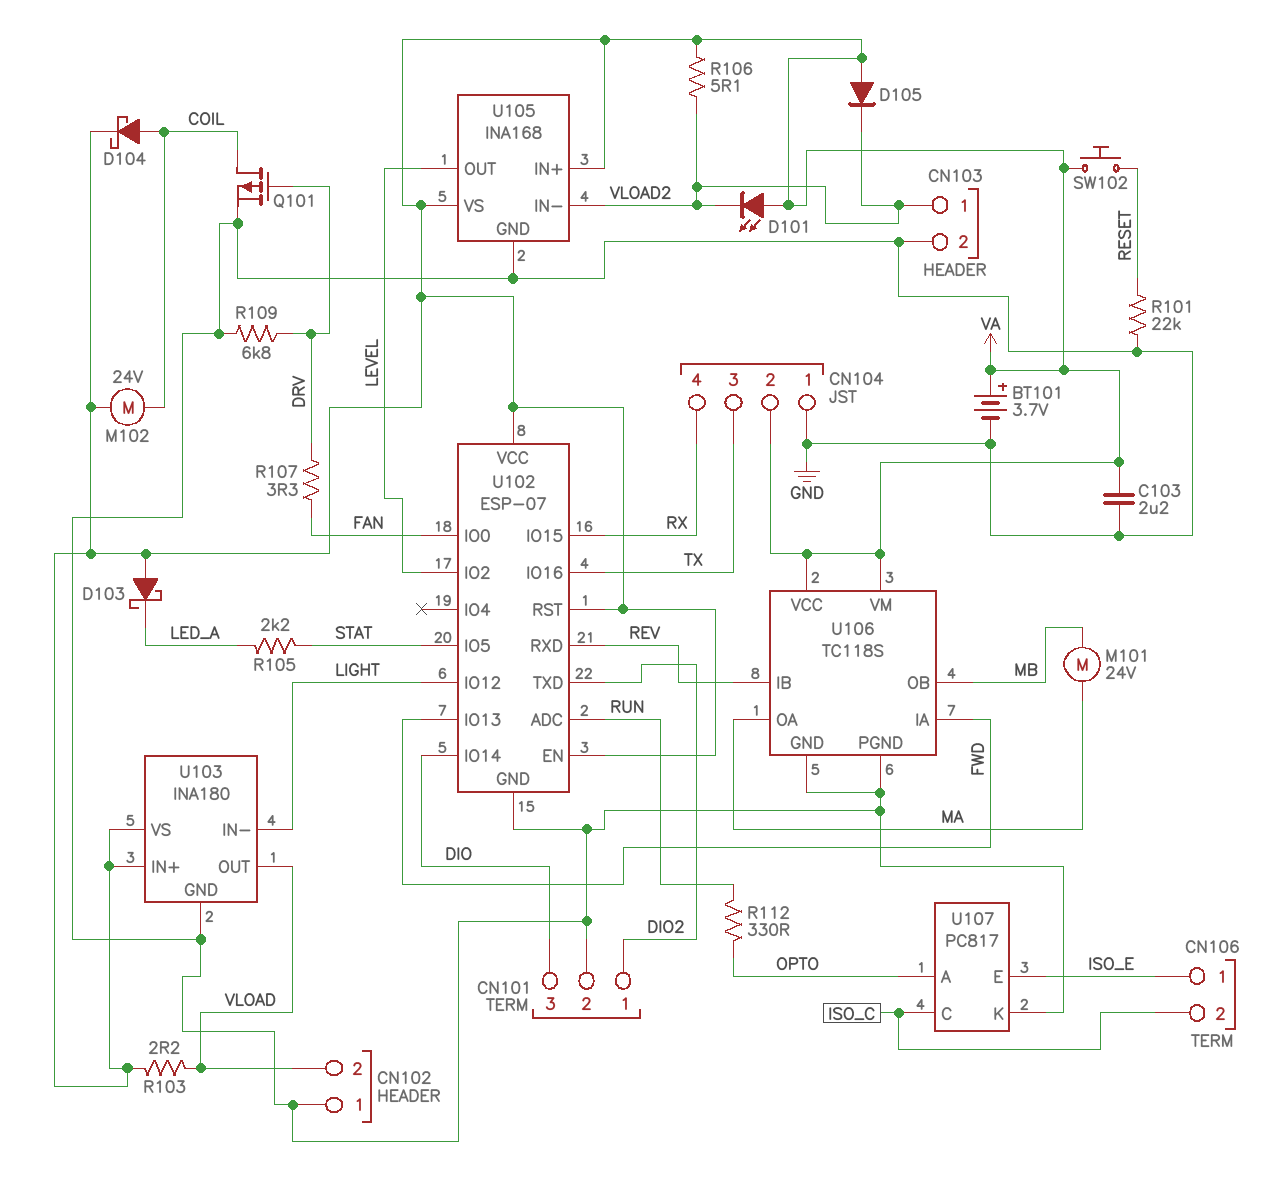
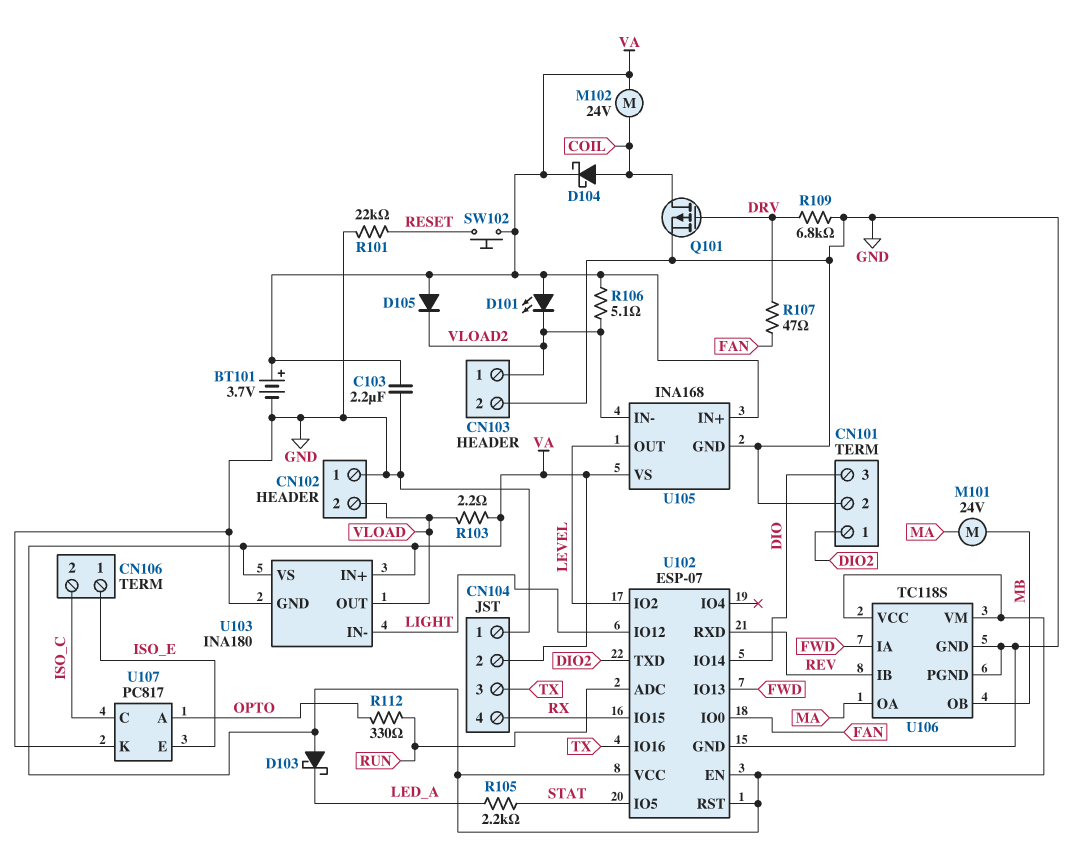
R107: 3.3 (DRV, FAN) -> 47 (DRV, FAN)

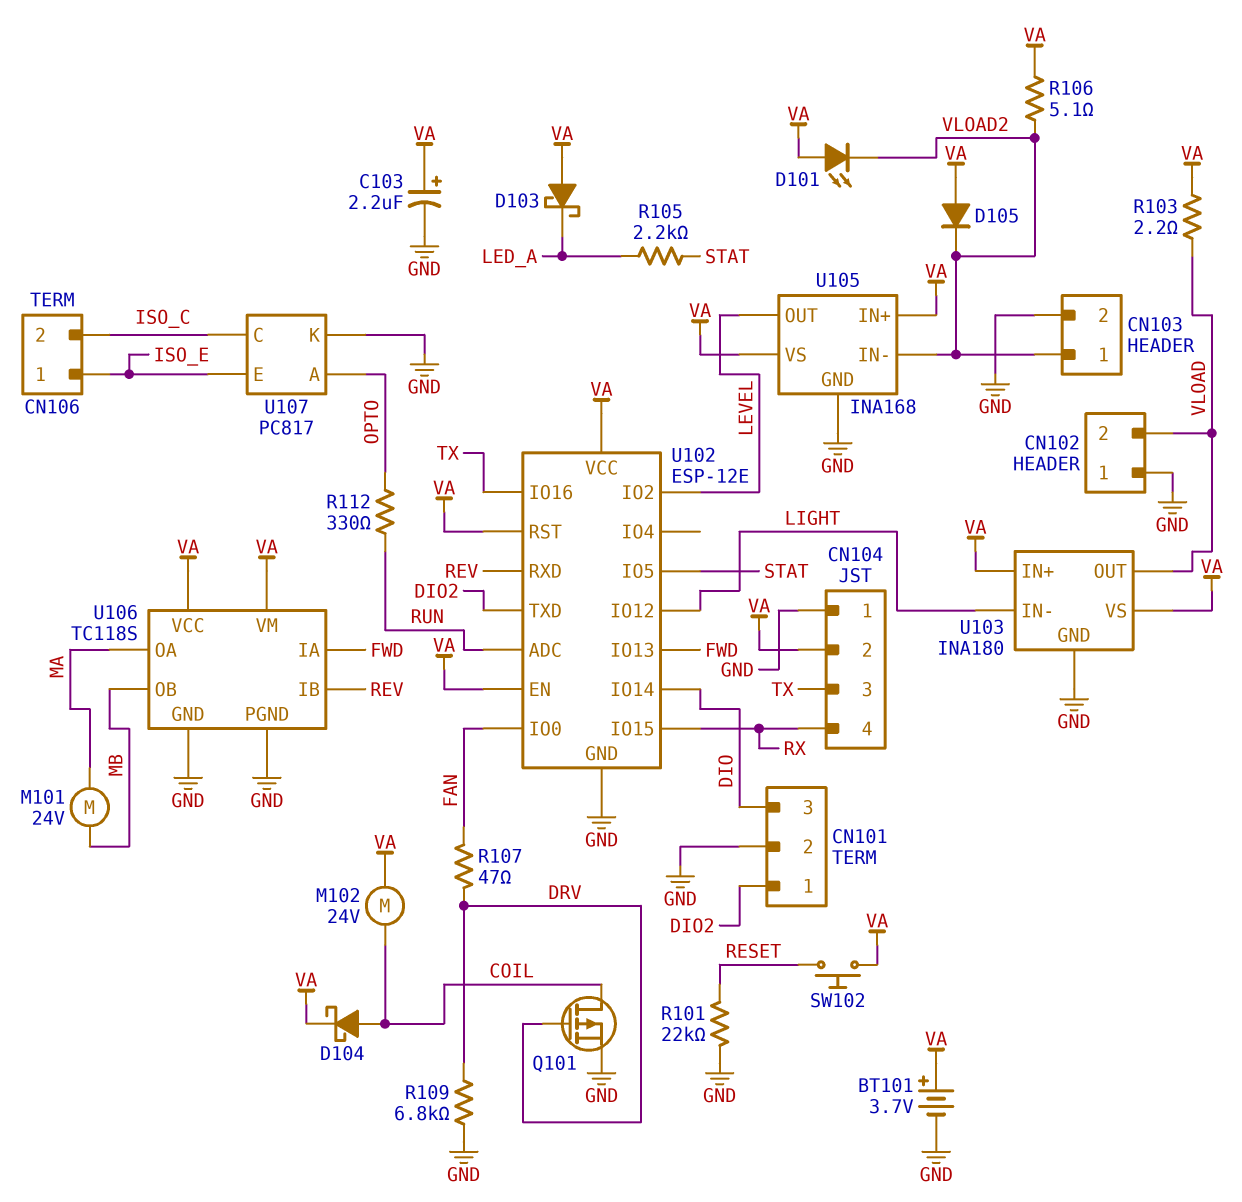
C103: 2.2uF (GND, VA) -> 2.2uF (plus VA, minus GND)
U102: ESP-07 -> ESP-12E

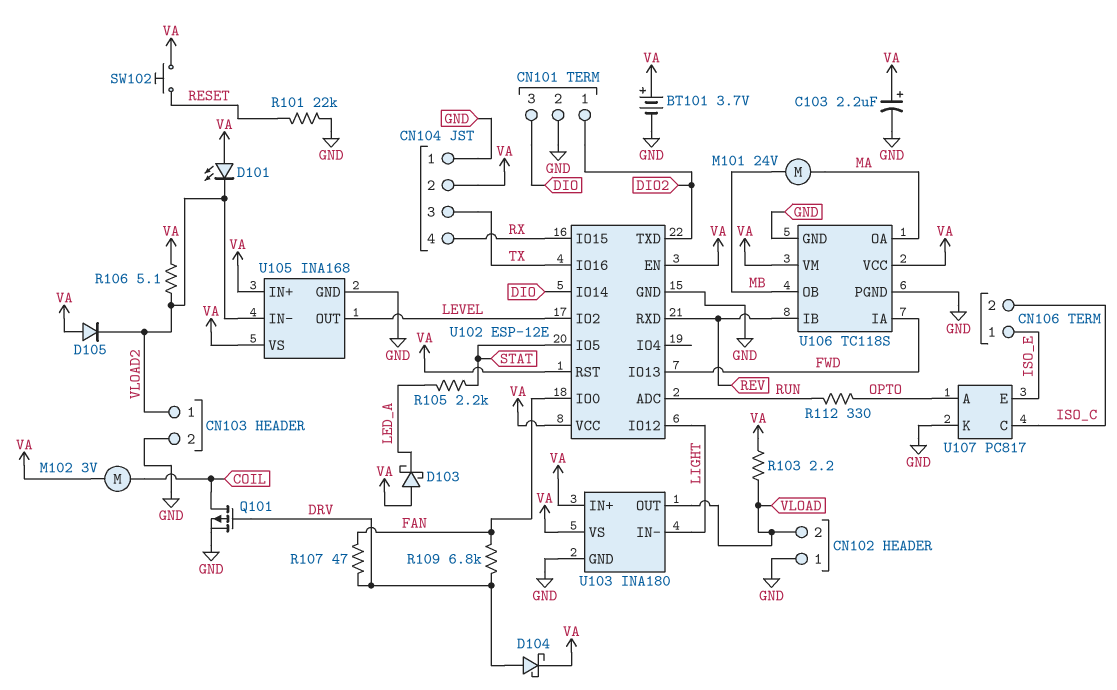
D104: schottky (A COIL, K VA) -> schottky (A DRV, K VA)
M102: motor 24V (COIL, VA) -> motor 3V (COIL, VA)
R109: 6.8k (DRV, GND) -> 6.8k (DRV, FAN)

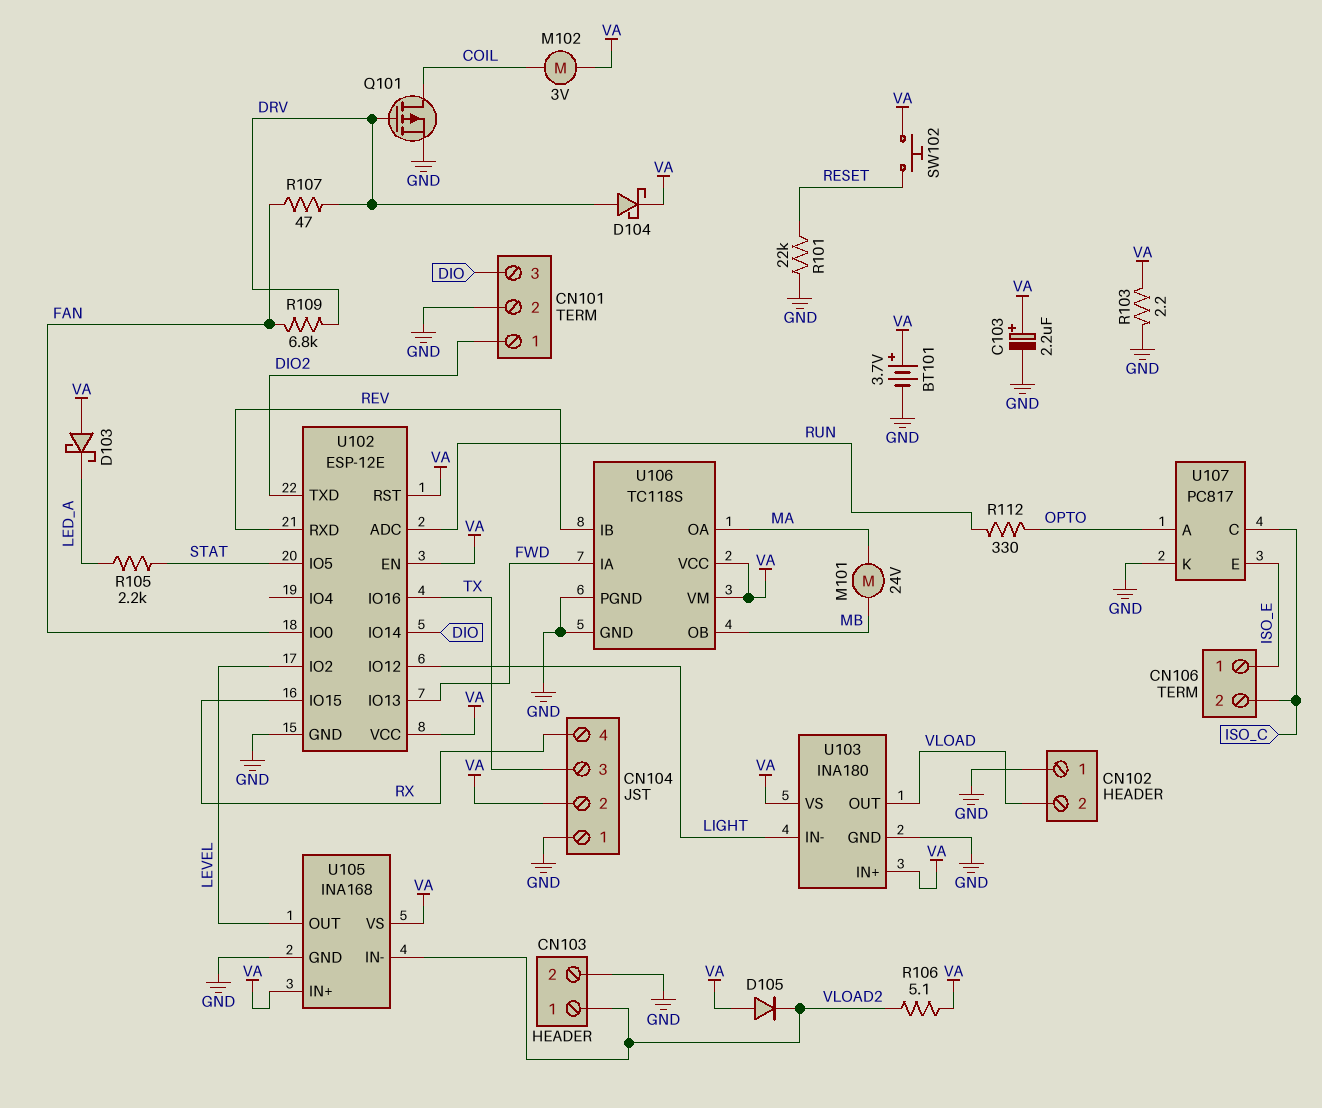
D101: LED (A VA, K VLOAD2) -> none
R103: 2.2 (VA, VLOAD) -> 2.2 (GND, VA)

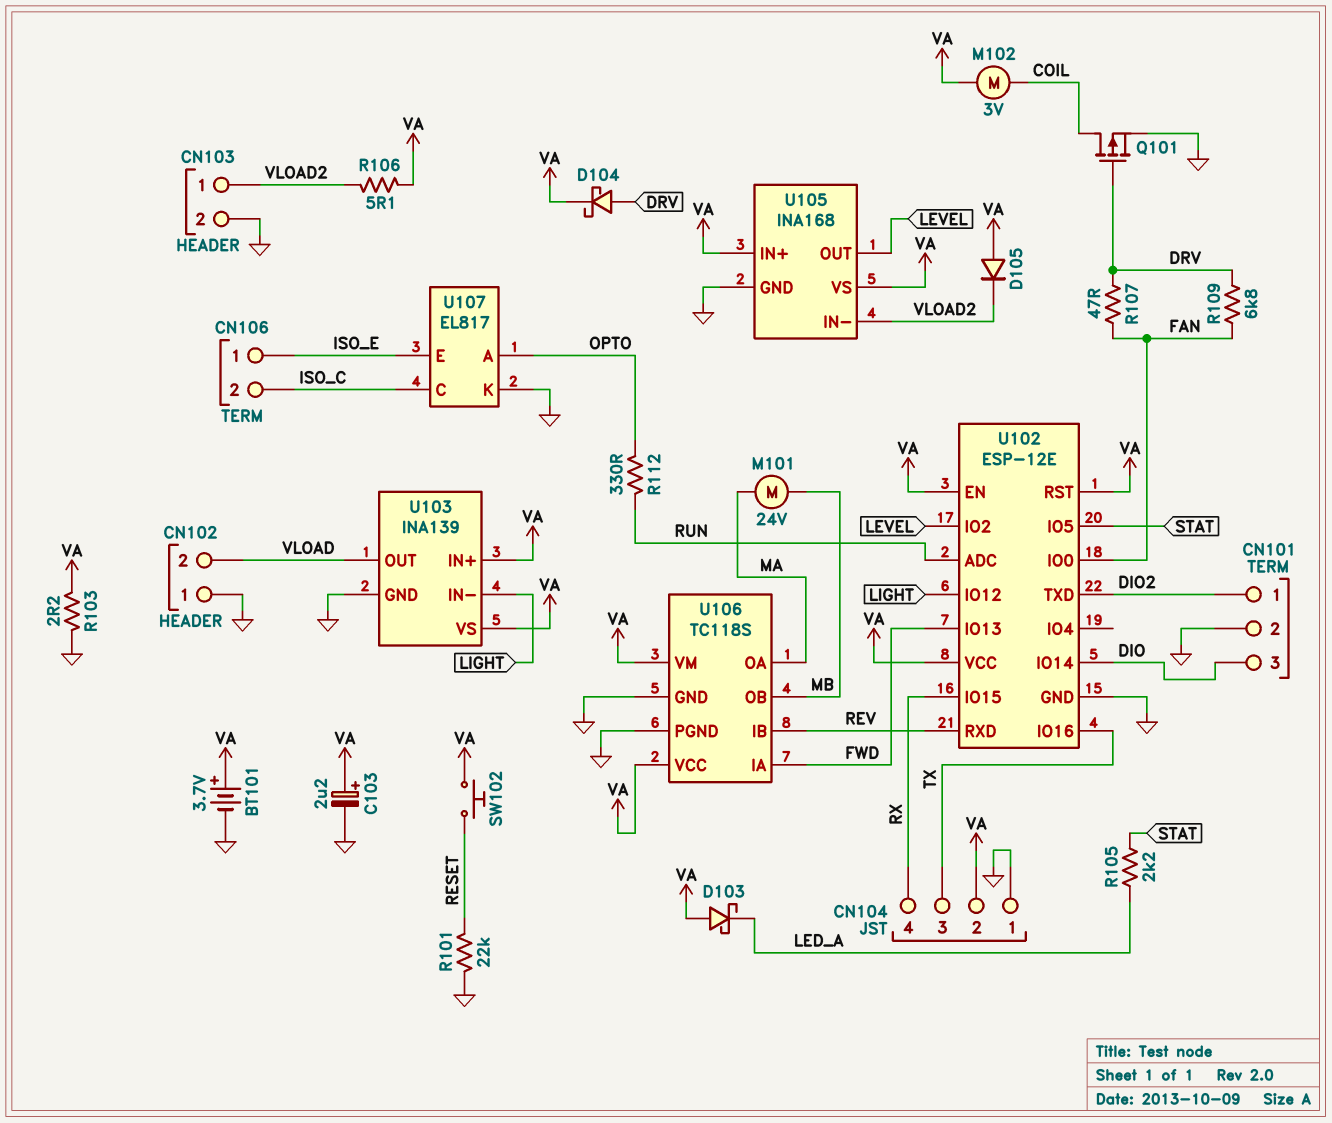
U103: INA180 -> INA139
U107: PC817 -> EL817

